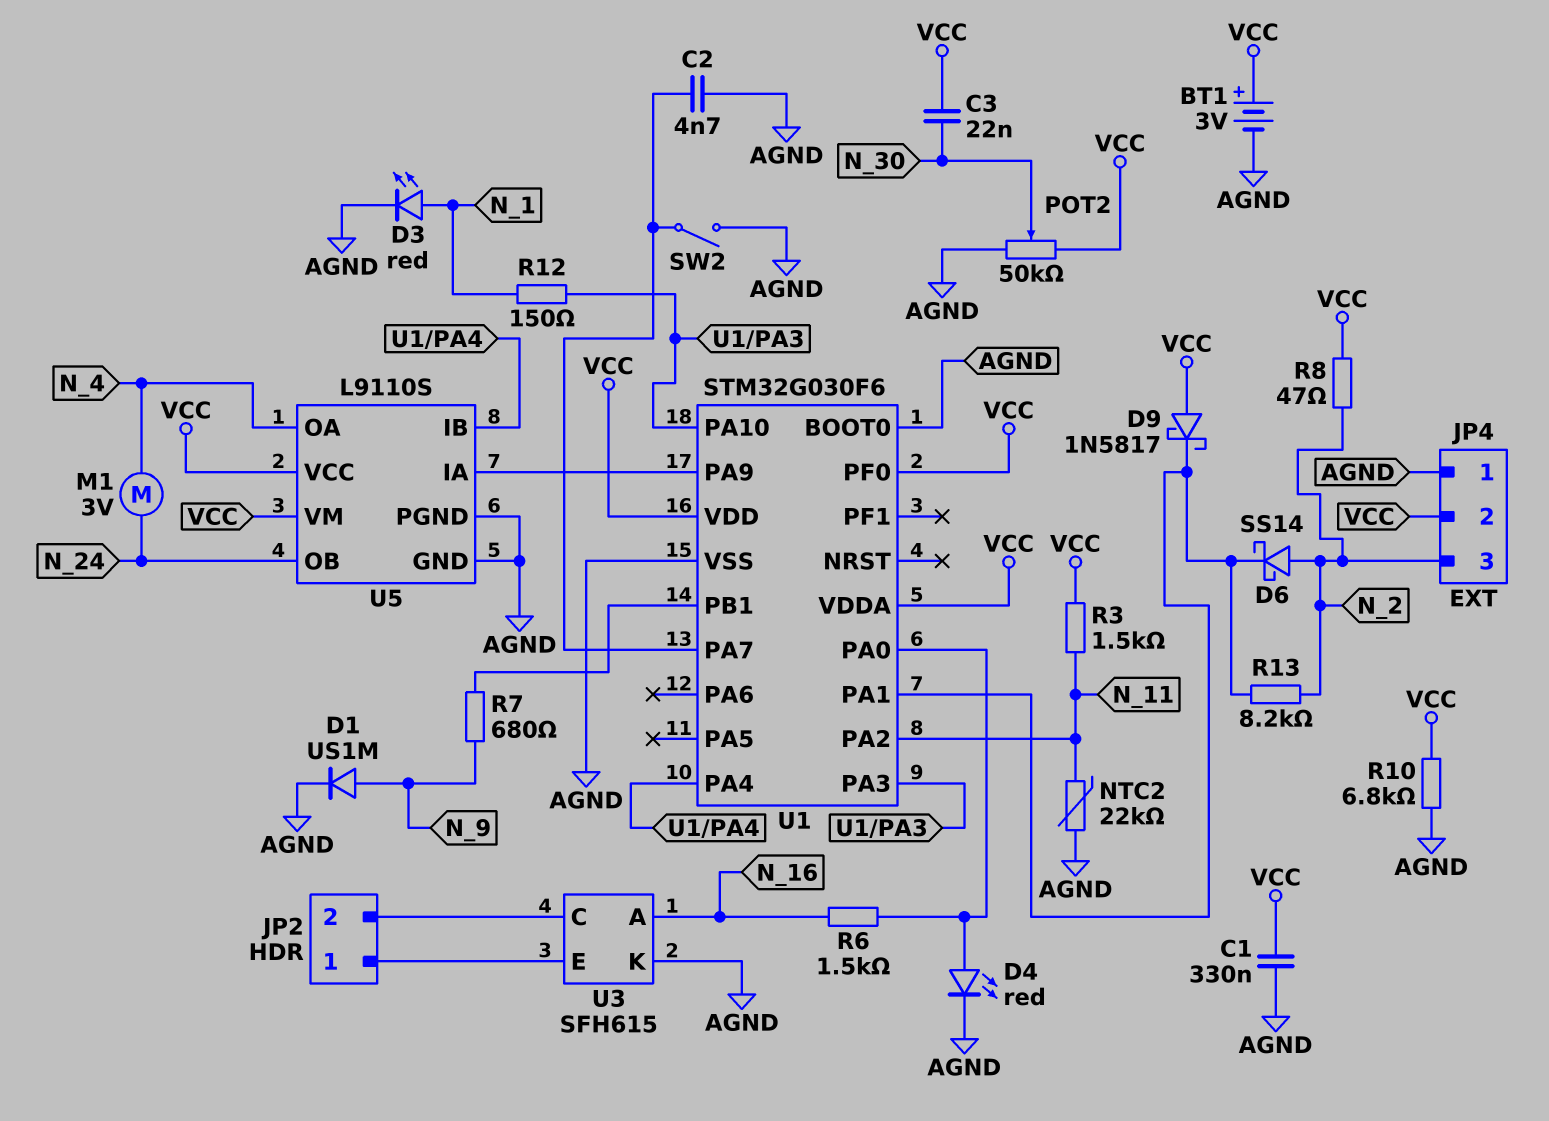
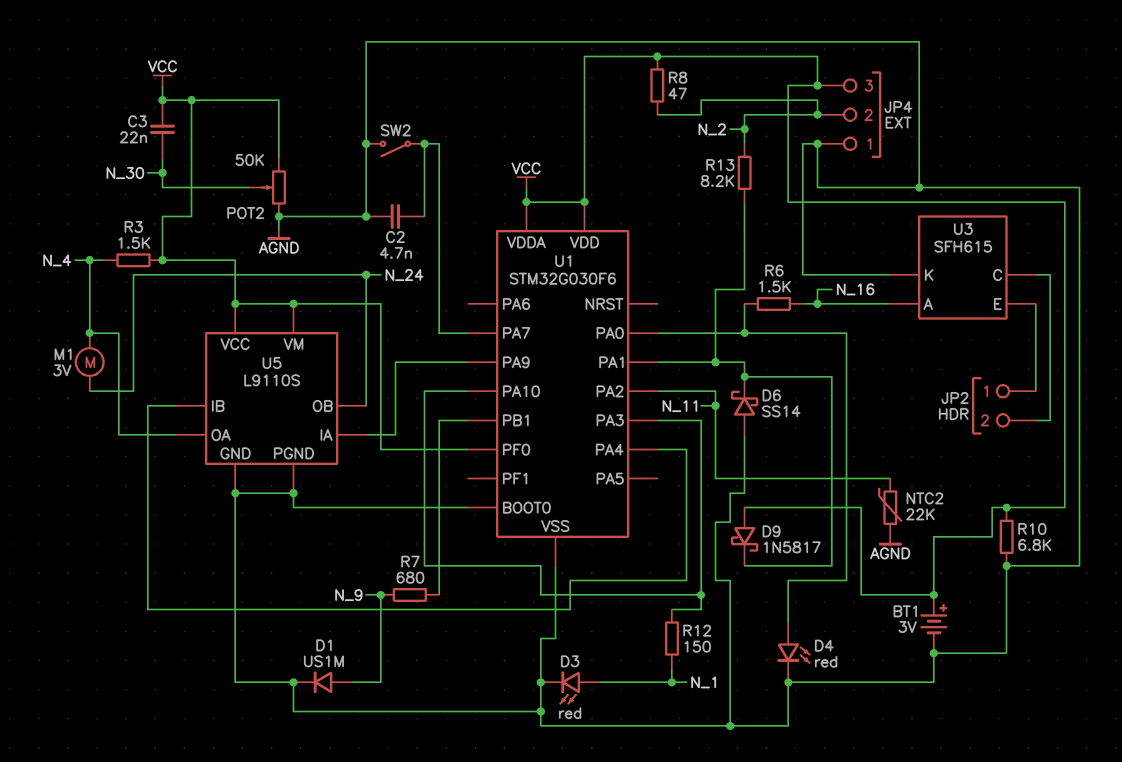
C1: 330nF (AGND, VCC) -> none
D6: schottky SS14 (A N_2, K U1/PA1) -> schottky SS14 (A AGND, K U1/PA1)
JP4 pin 2: VCC -> N_2
JP4 pin 3: N_2 -> VCC
R3: 1.5k (N_11, VCC) -> 1.5k (N_4, VCC)

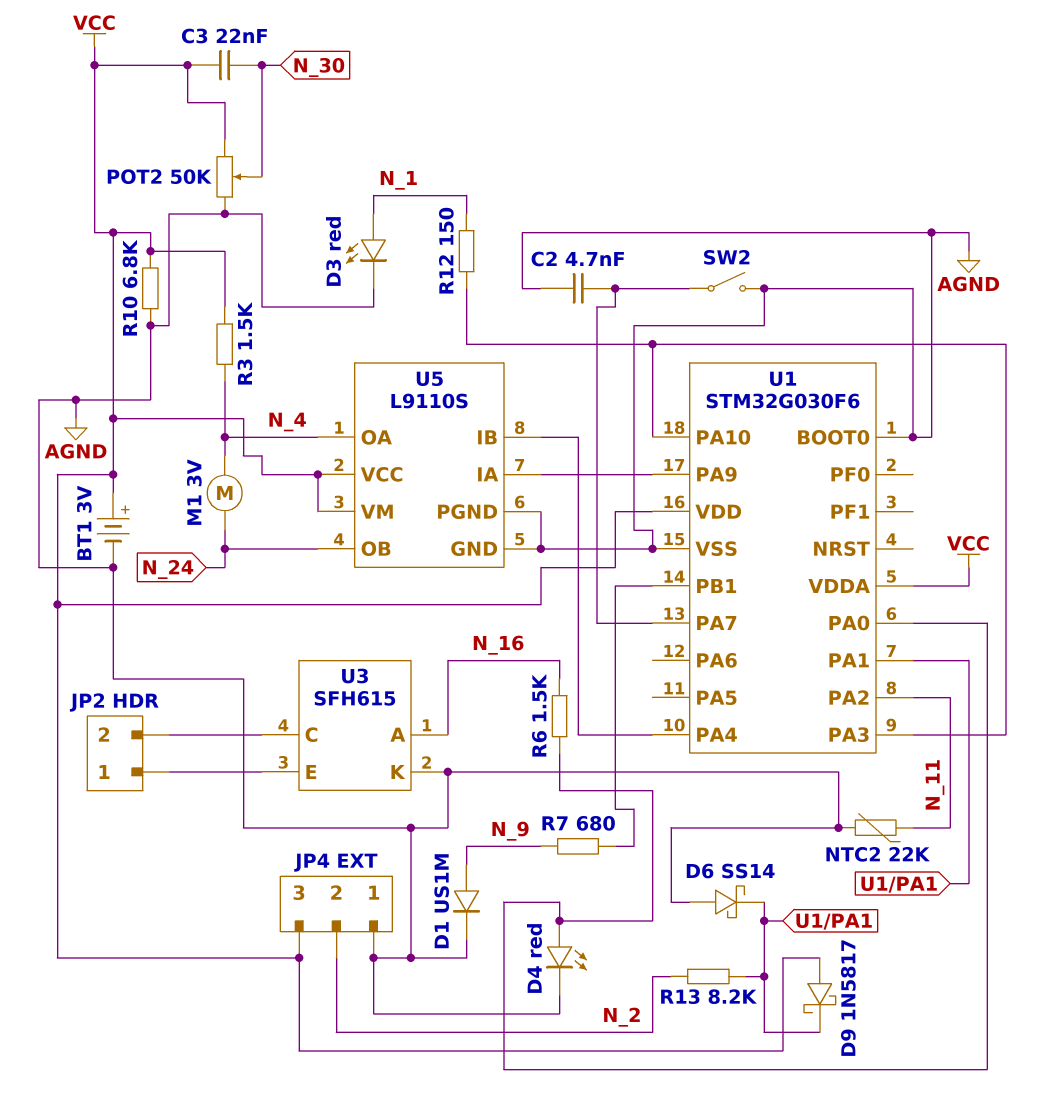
R8: 47 (N_2, VCC) -> none
U1 pin PF0: VCC -> none

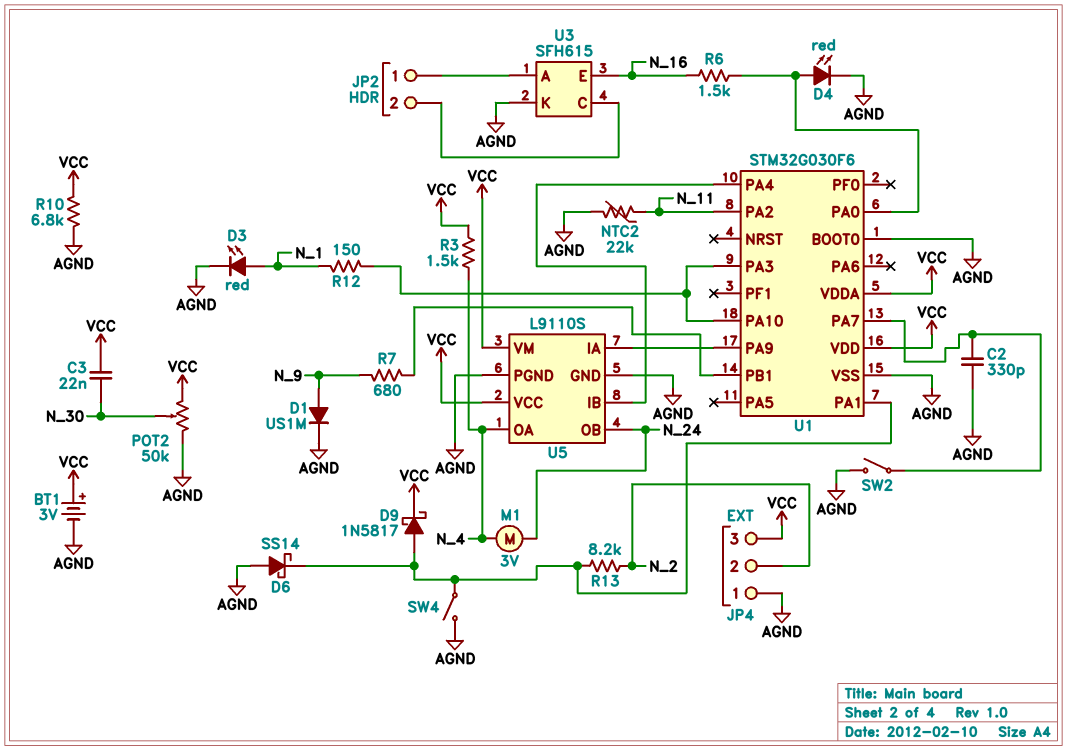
C2: 4.7nF (AGND, U1/PA7) -> 330pF (AGND, U1/PA7)
D9: schottky 1N5817 (A VCC, K U1/PA1) -> schottky 1N5817 (A U1/PA1, K VCC)
SW4: none -> switch (AGND, U1/PA1)
U3 pin A: N_16 -> JP2/1
U3 pin E: JP2/1 -> N_16

